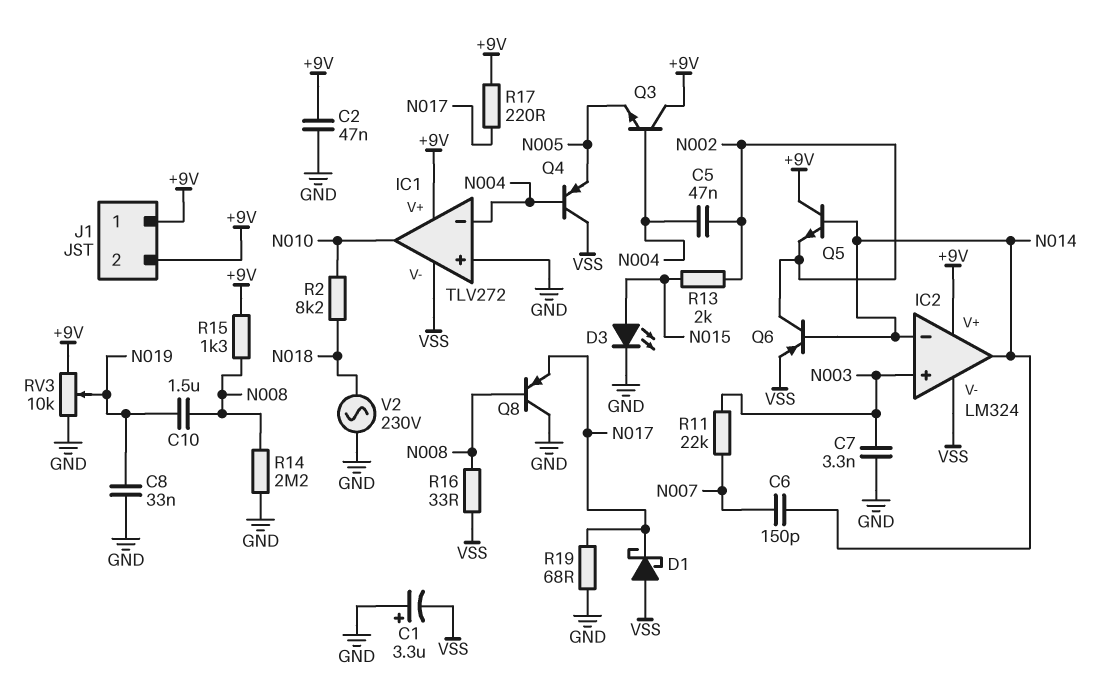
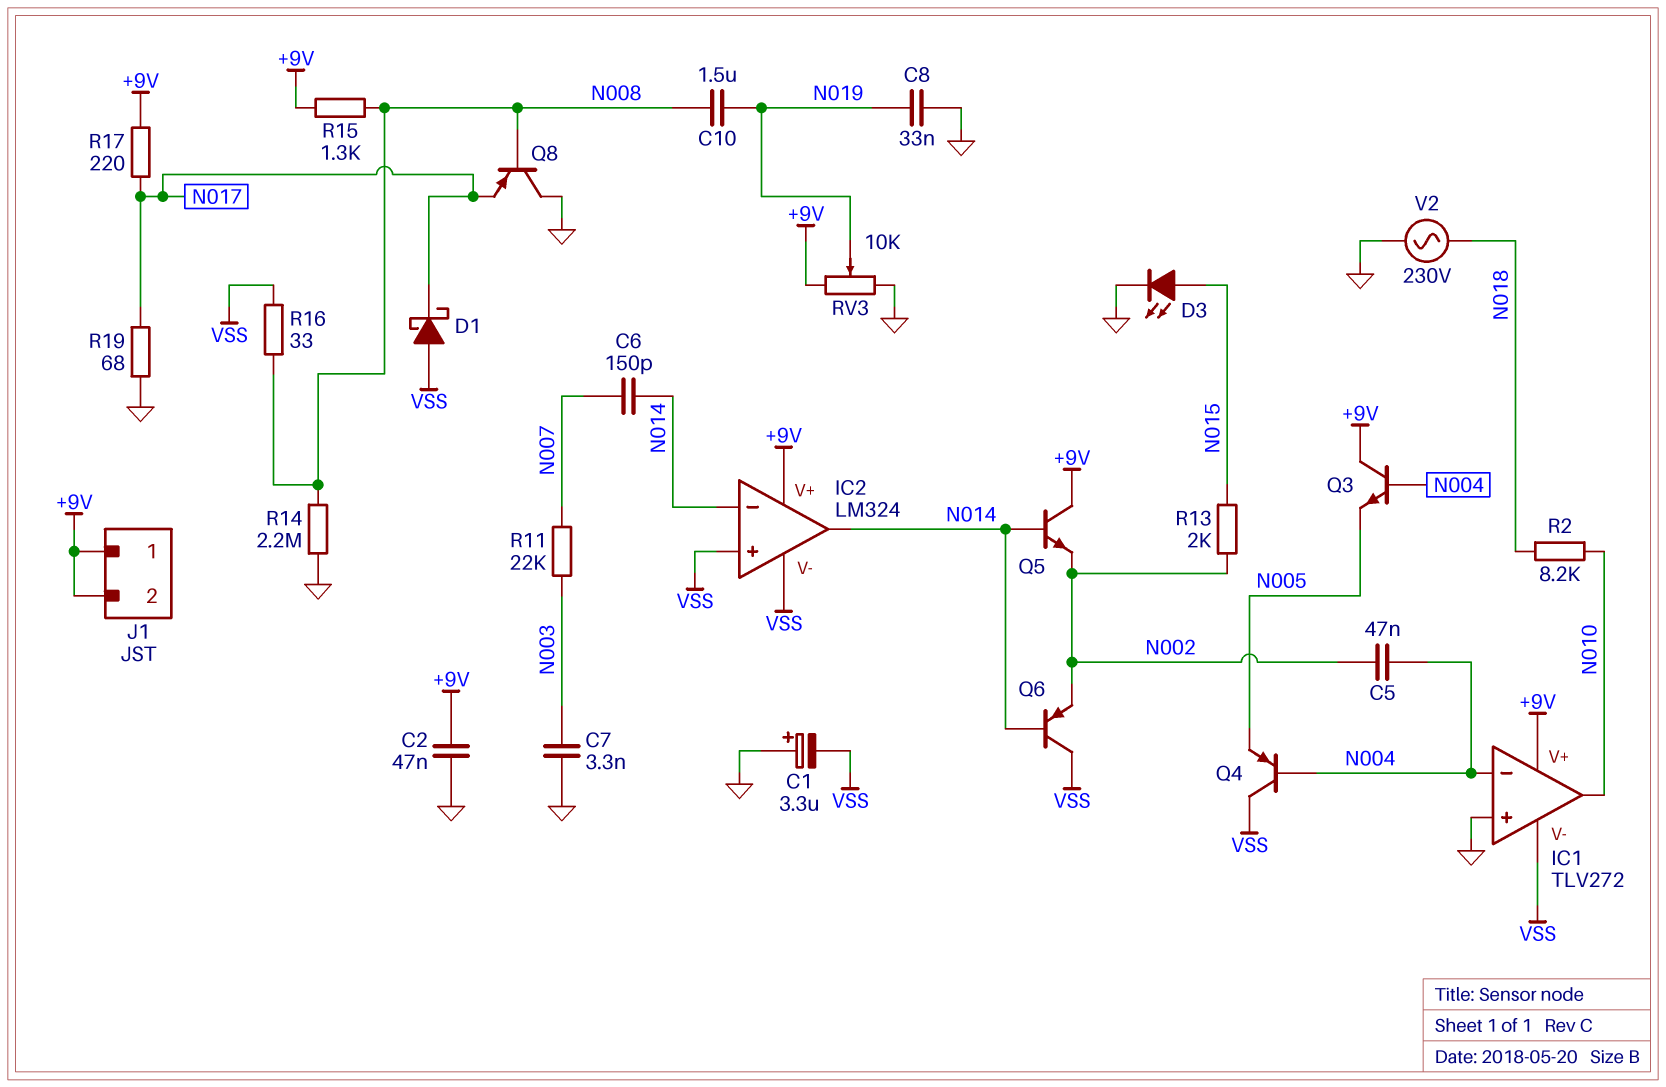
IC2 pin in+: N003 -> VSS
Q6: PNP (B N014, C N002, E VSS) -> PNP (B N014, C VSS, E N002)

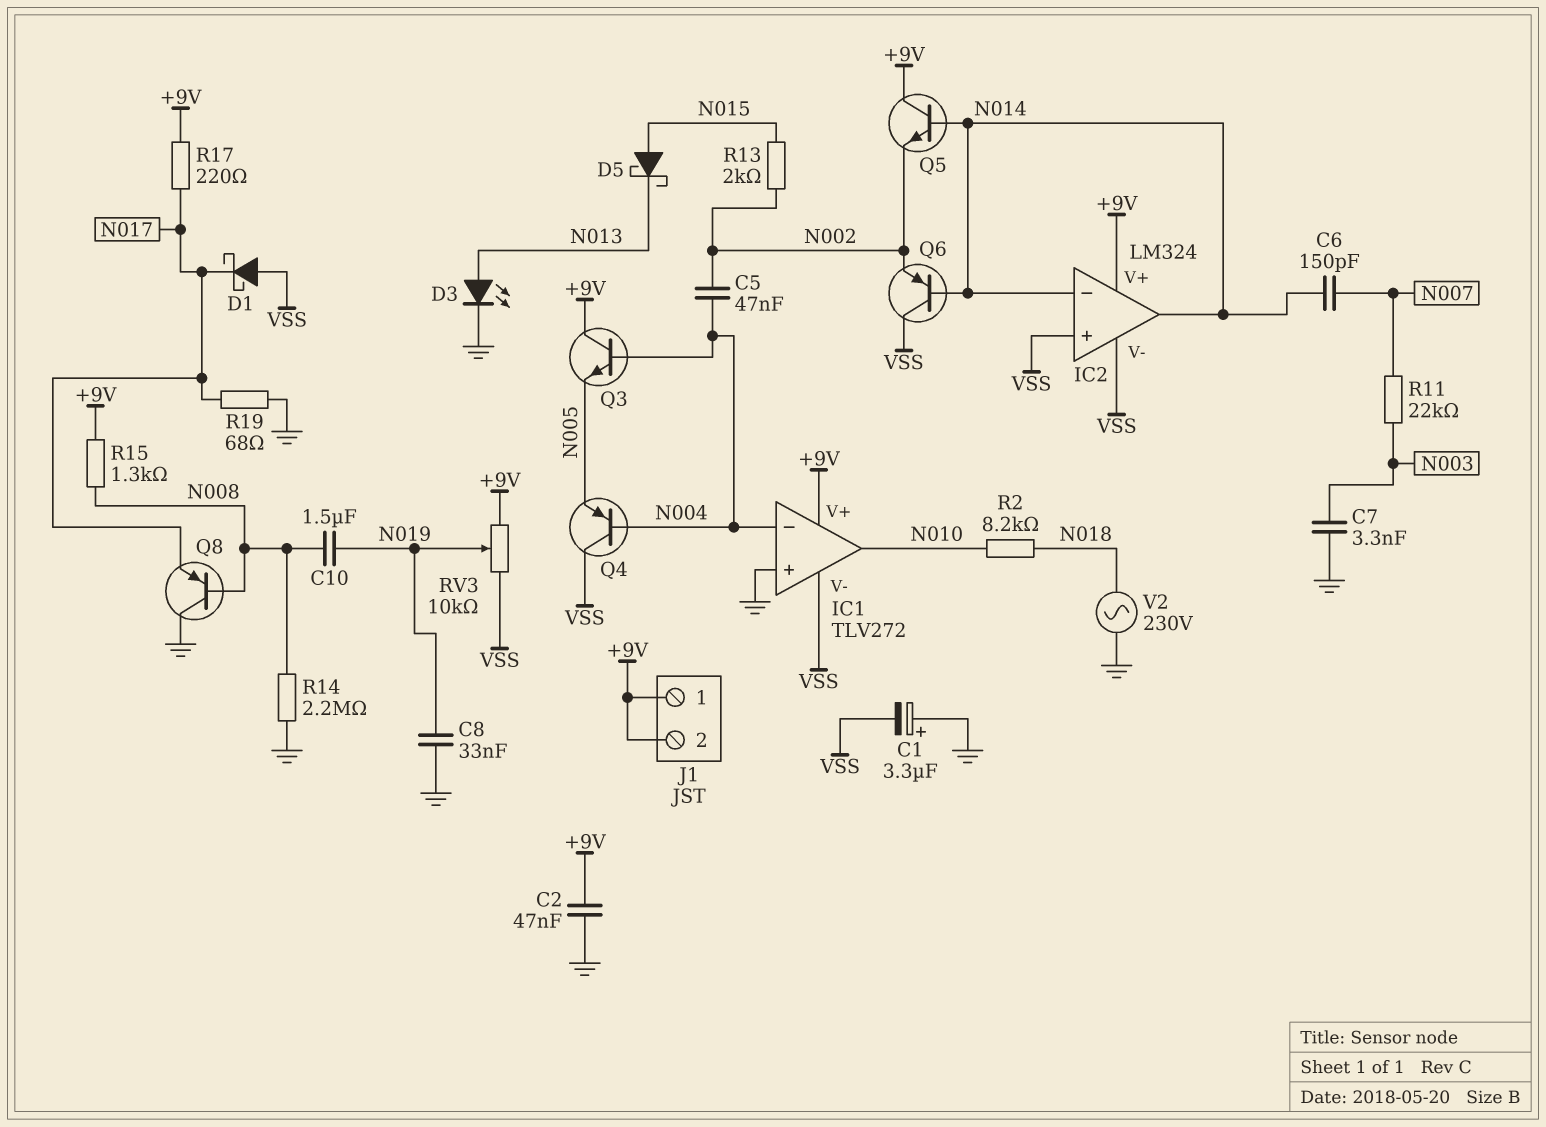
D3: LED (A N015, K GND) -> LED (A N013, K GND)
D5: none -> schottky (A N015, K N013)
R16: 33 (N008, VSS) -> none
RV3: 10k (+9V, GND, wiper N019) -> 10k (+9V, VSS, wiper N019)

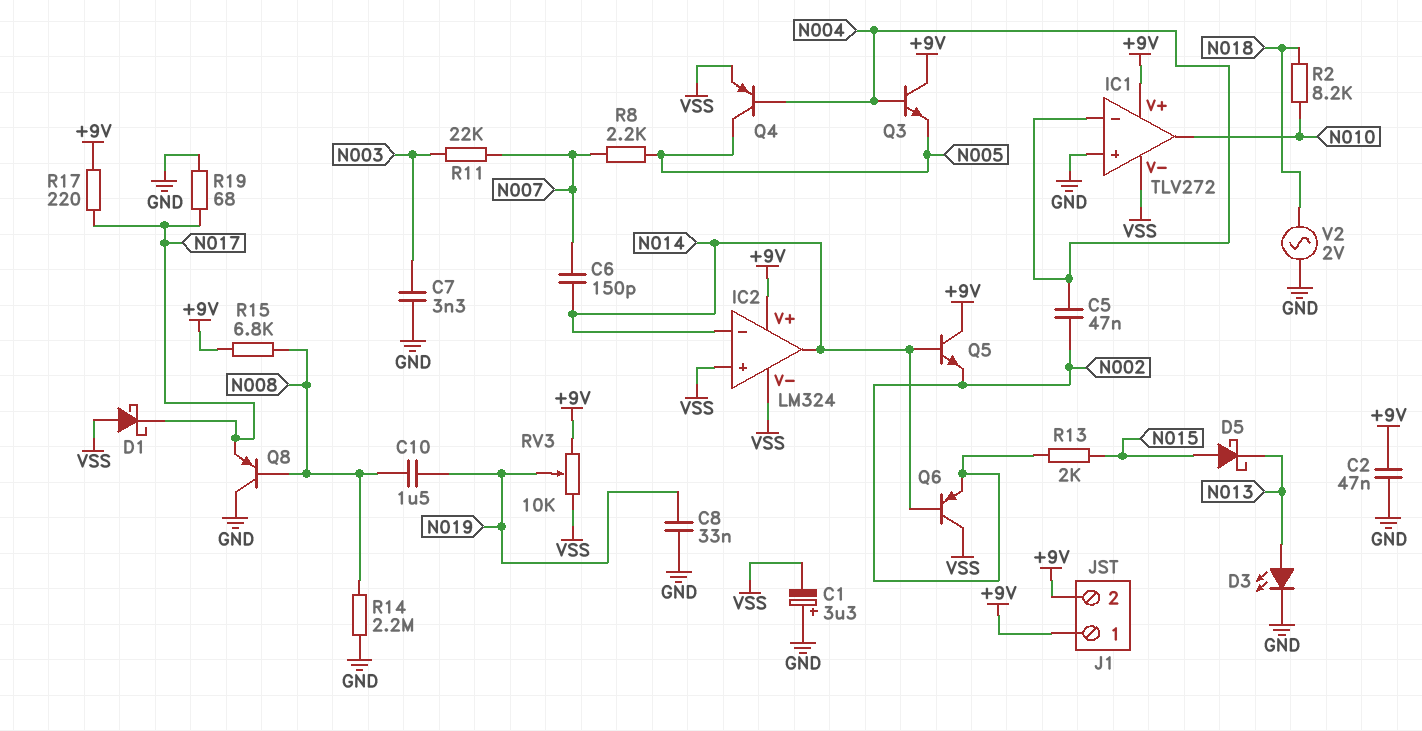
Q4: PNP (B N004, C VSS, E N005) -> PNP (B N004, C N005, E VSS)
R8: none -> 2.2k (N005, N007)
R15: 1.3k (+9V, N008) -> 6.8k (+9V, N008)
V2: AC 230V (GND, N018) -> AC 2V (GND, N018)

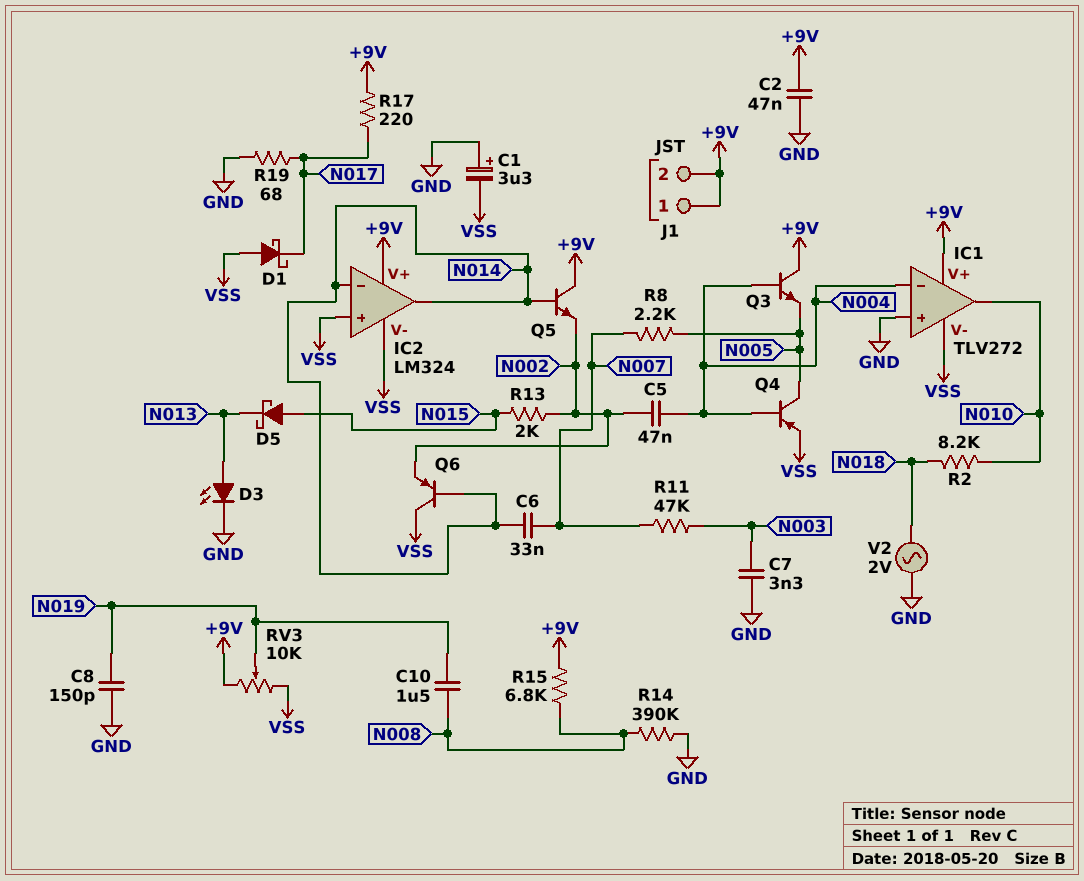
C6: 150pF (N007, N014) -> 33nF (N007, N014)
C8: 33nF (GND, N019) -> 150pF (GND, N019)
Q8: PNP (B N008, C GND, E N017) -> none
R11: 22k (N003, N007) -> 47k (N003, N007)
R14: 2.2M (GND, N008) -> 390k (GND, N008)

